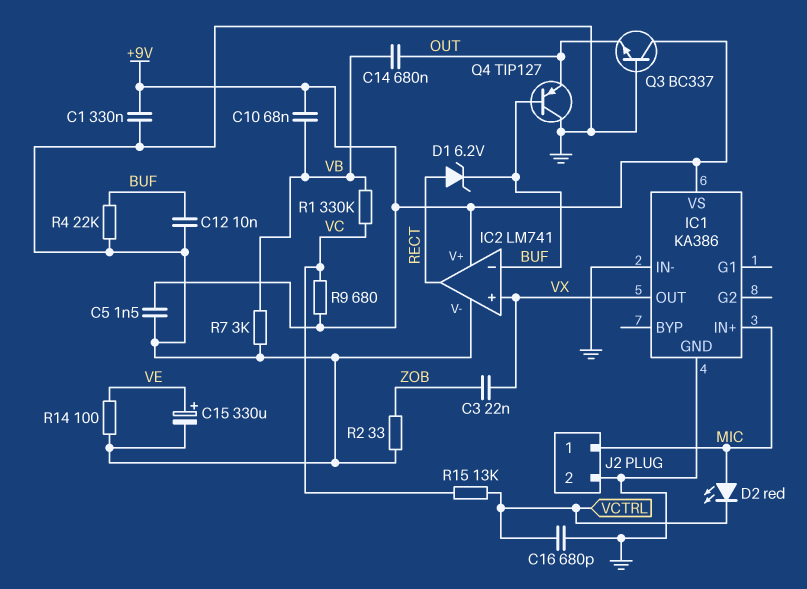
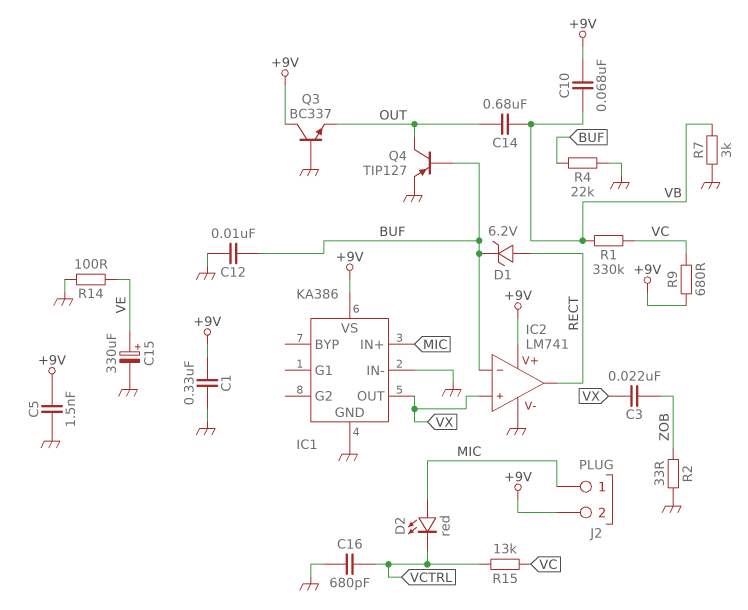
J2 pin 2: GND -> +9V
Q4: PNP TIP127 (B BUF, C GND, E OUT) -> PNP TIP127 (B BUF, C OUT, E GND)

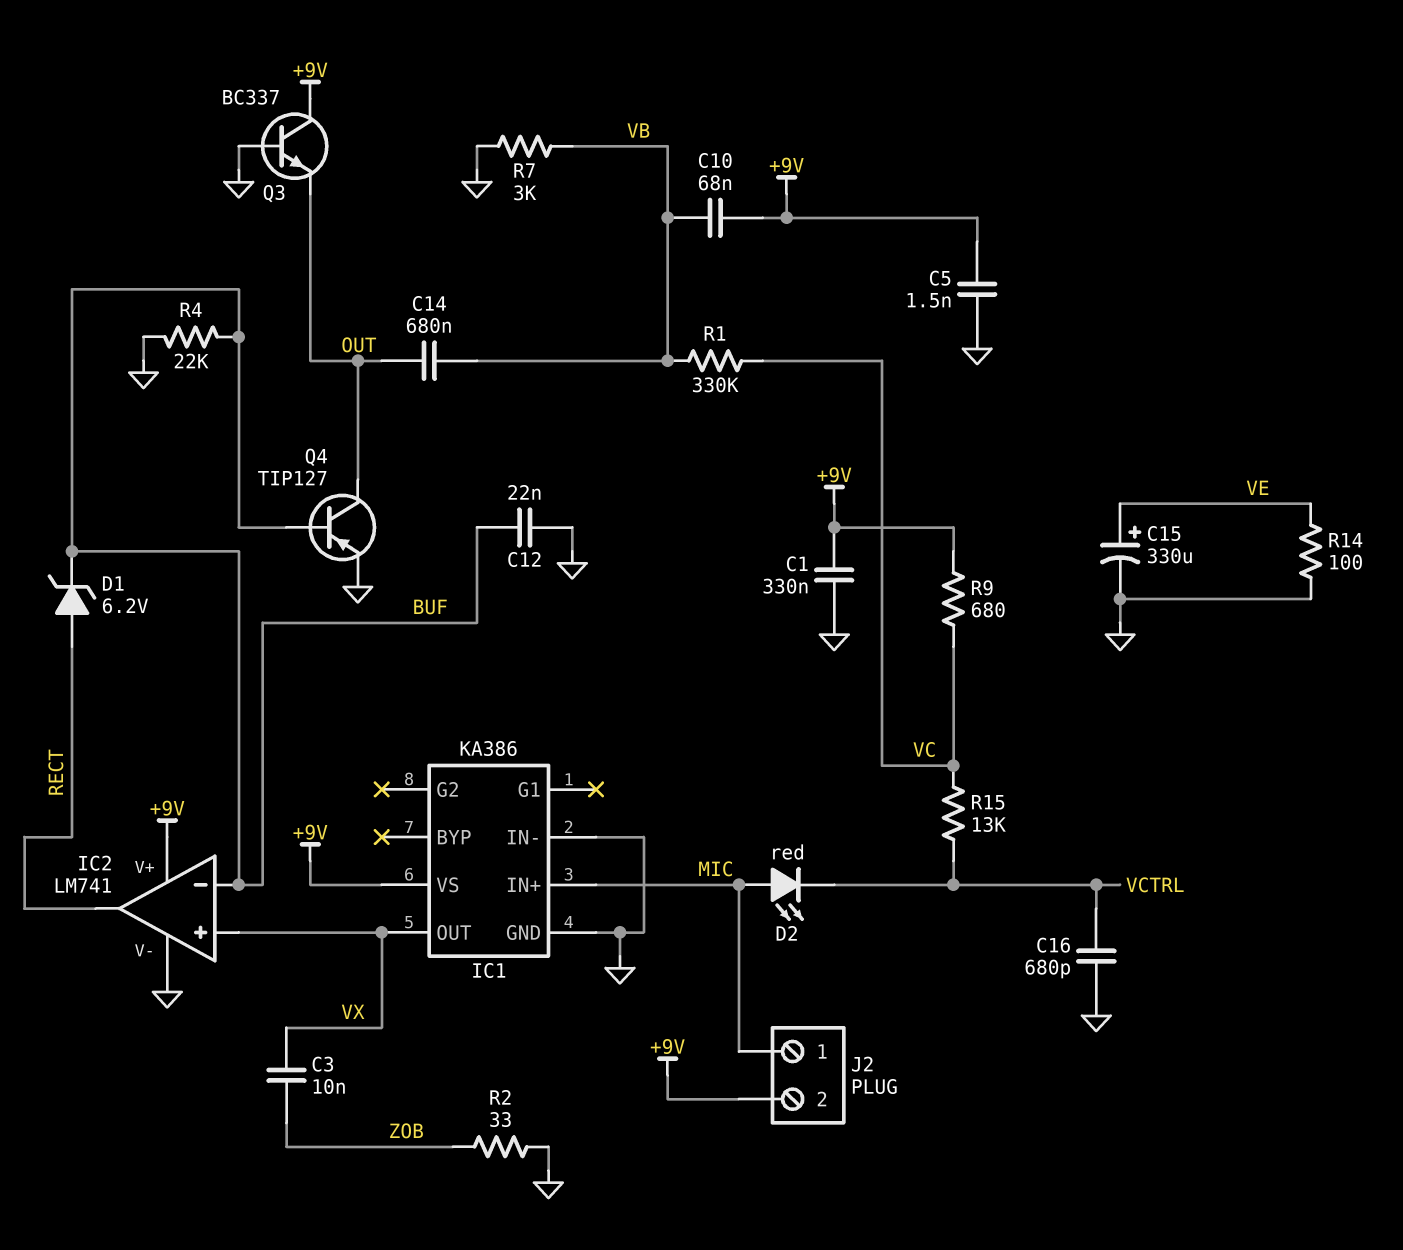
C3: 22nF (VX, ZOB) -> 10nF (VX, ZOB)
C12: 10nF (BUF, GND) -> 22nF (BUF, GND)

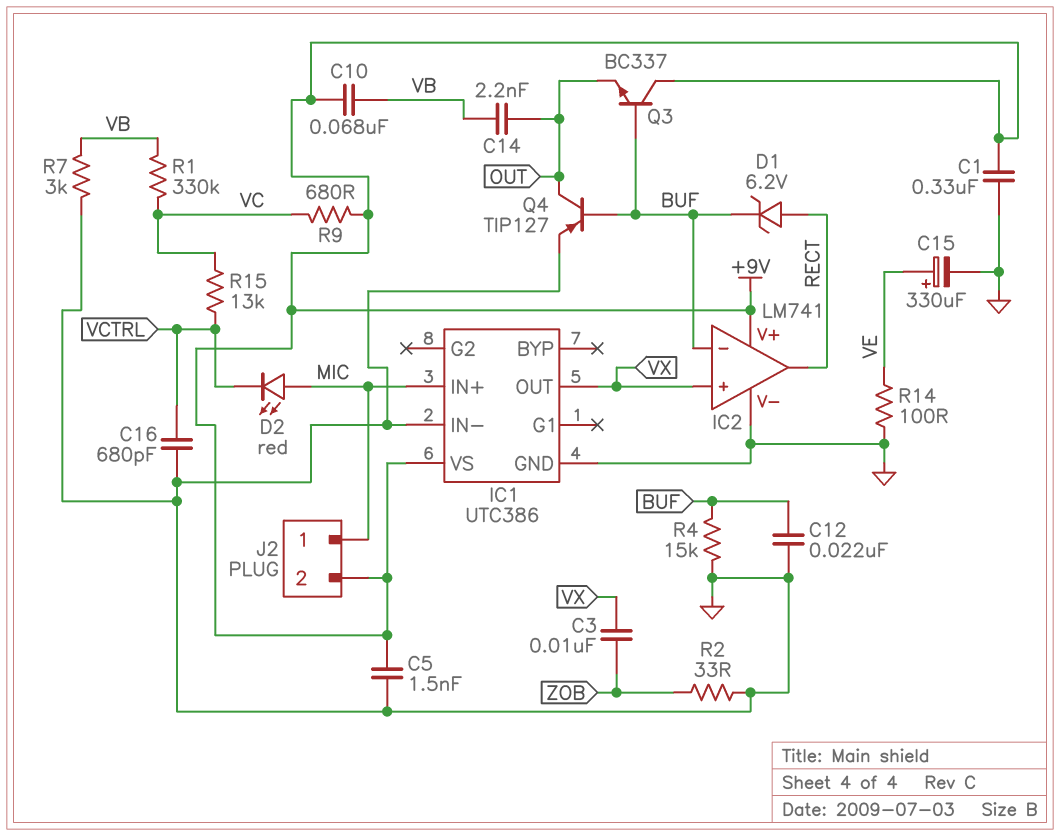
C14: 680nF (OUT, VB) -> 2.2nF (OUT, VB)
IC1: KA386 -> UTC386
Q3: NPN BC337 (B GND, C +9V, E OUT) -> NPN BC337 (B BUF, C +9V, E OUT)
R4: 22k (BUF, GND) -> 15k (BUF, GND)

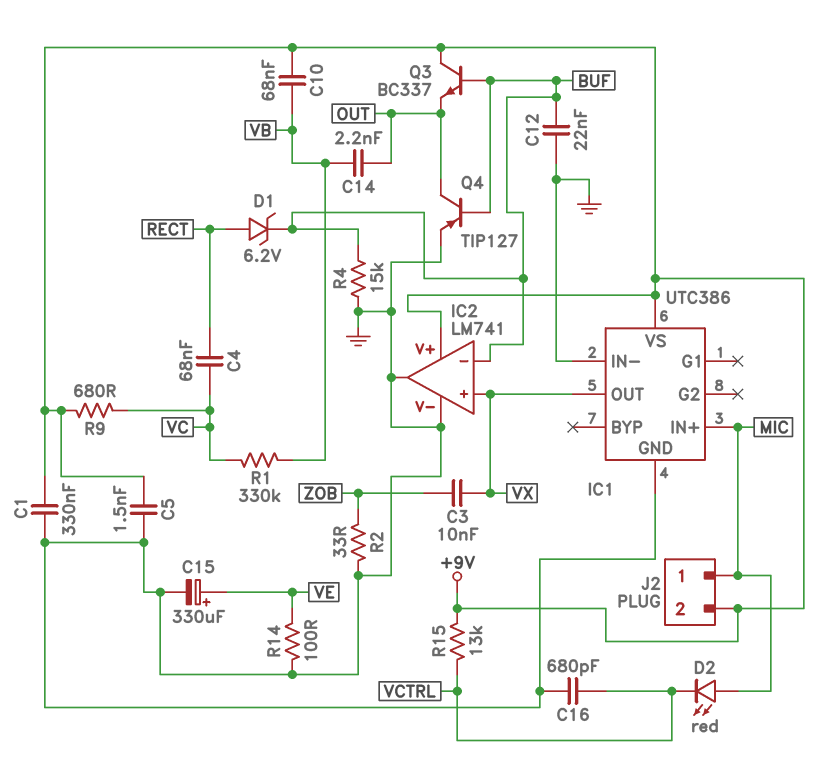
C4: none -> 68nF (RECT, VC)
IC2 pin out: RECT -> GND
R7: 3k (GND, VB) -> none
R15: 13k (VC, VCTRL) -> 13k (+9V, VCTRL)

